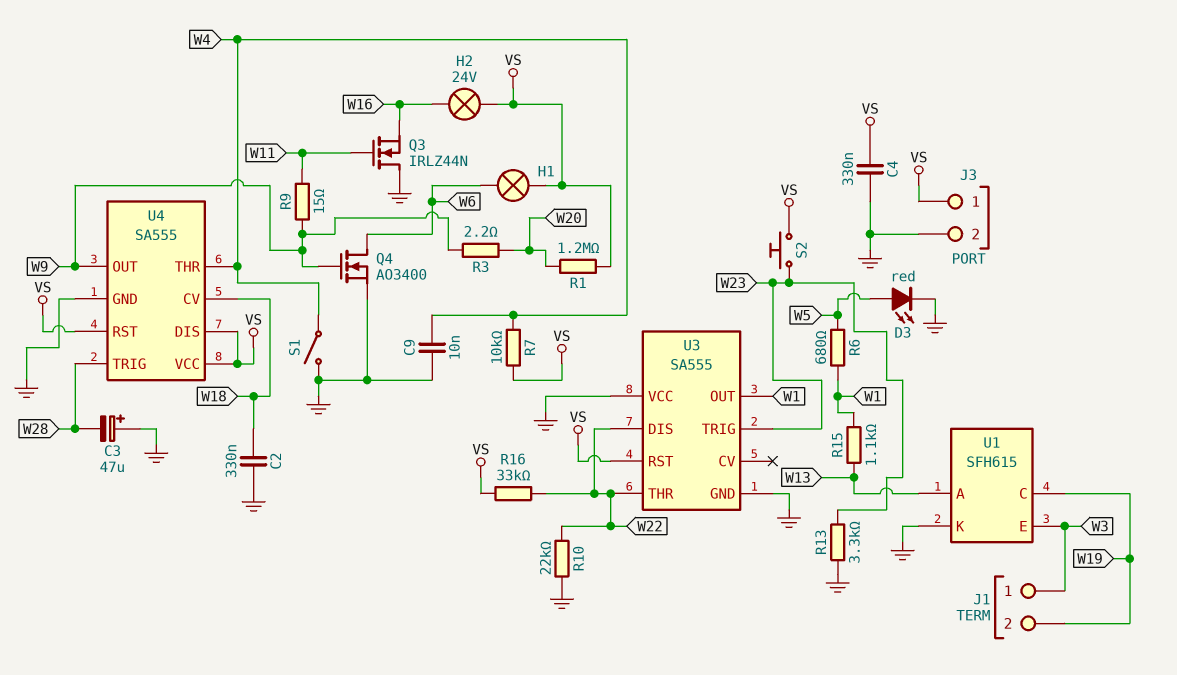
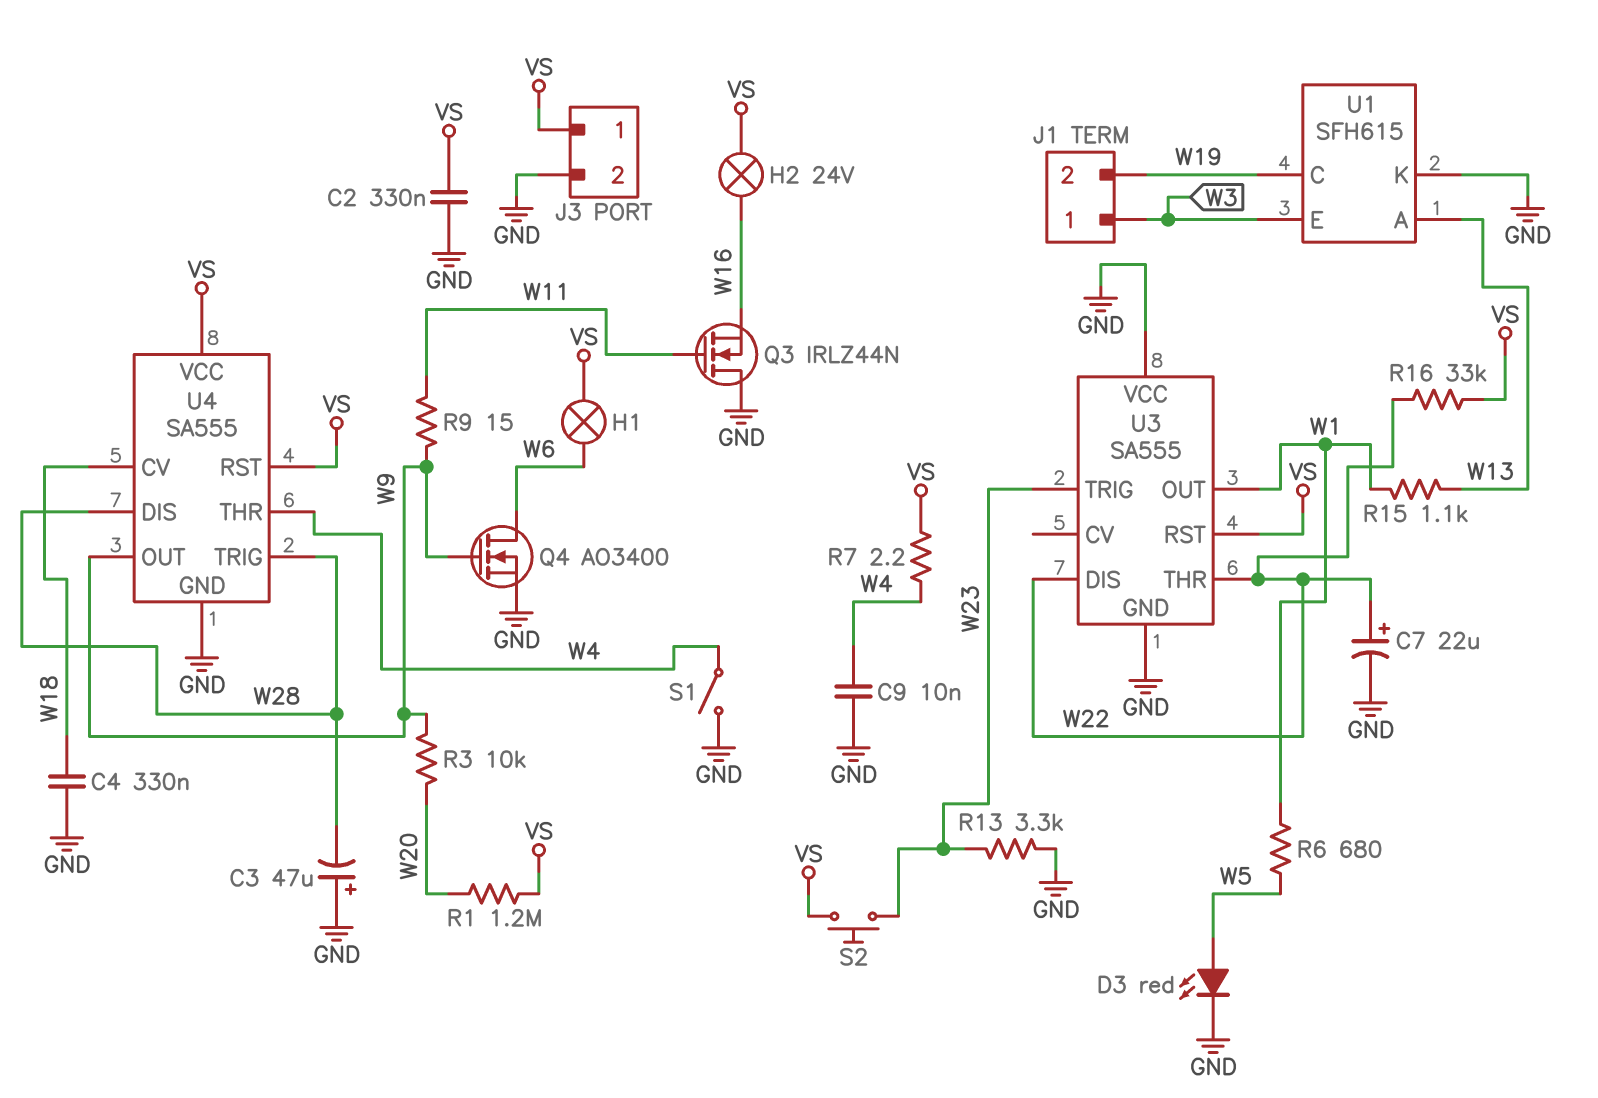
C2: 330nF (GND, W18) -> 330nF (GND, VS)
C4: 330nF (GND, VS) -> 330nF (GND, W18)
C7: none -> 22uF (plus W22, minus GND)
R3: 2.2 (W9, W20) -> 10k (W9, W20)
R7: 10k (VS, W4) -> 2.2 (VS, W4)
R10: 22k (GND, W22) -> none
U4 pin DIS: VS -> W28

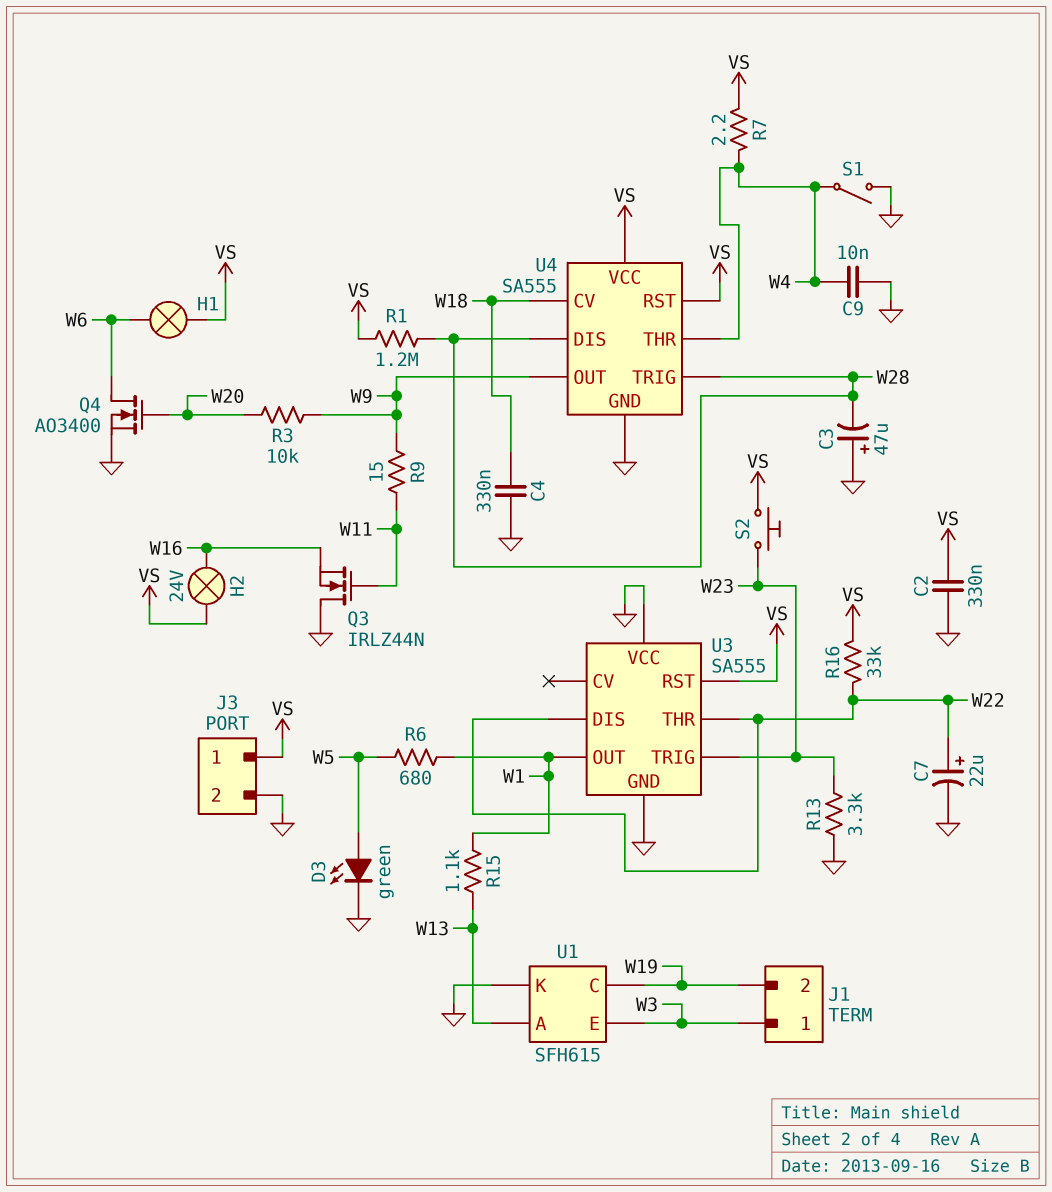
D3: LED red (A W5, K GND) -> LED green (A W5, K GND)
Q4: NMOS AO3400 (G W9, D W6, S GND) -> NMOS AO3400 (G W20, D W6, S GND)
R1: 1.2M (VS, W20) -> 1.2M (VS, W28)

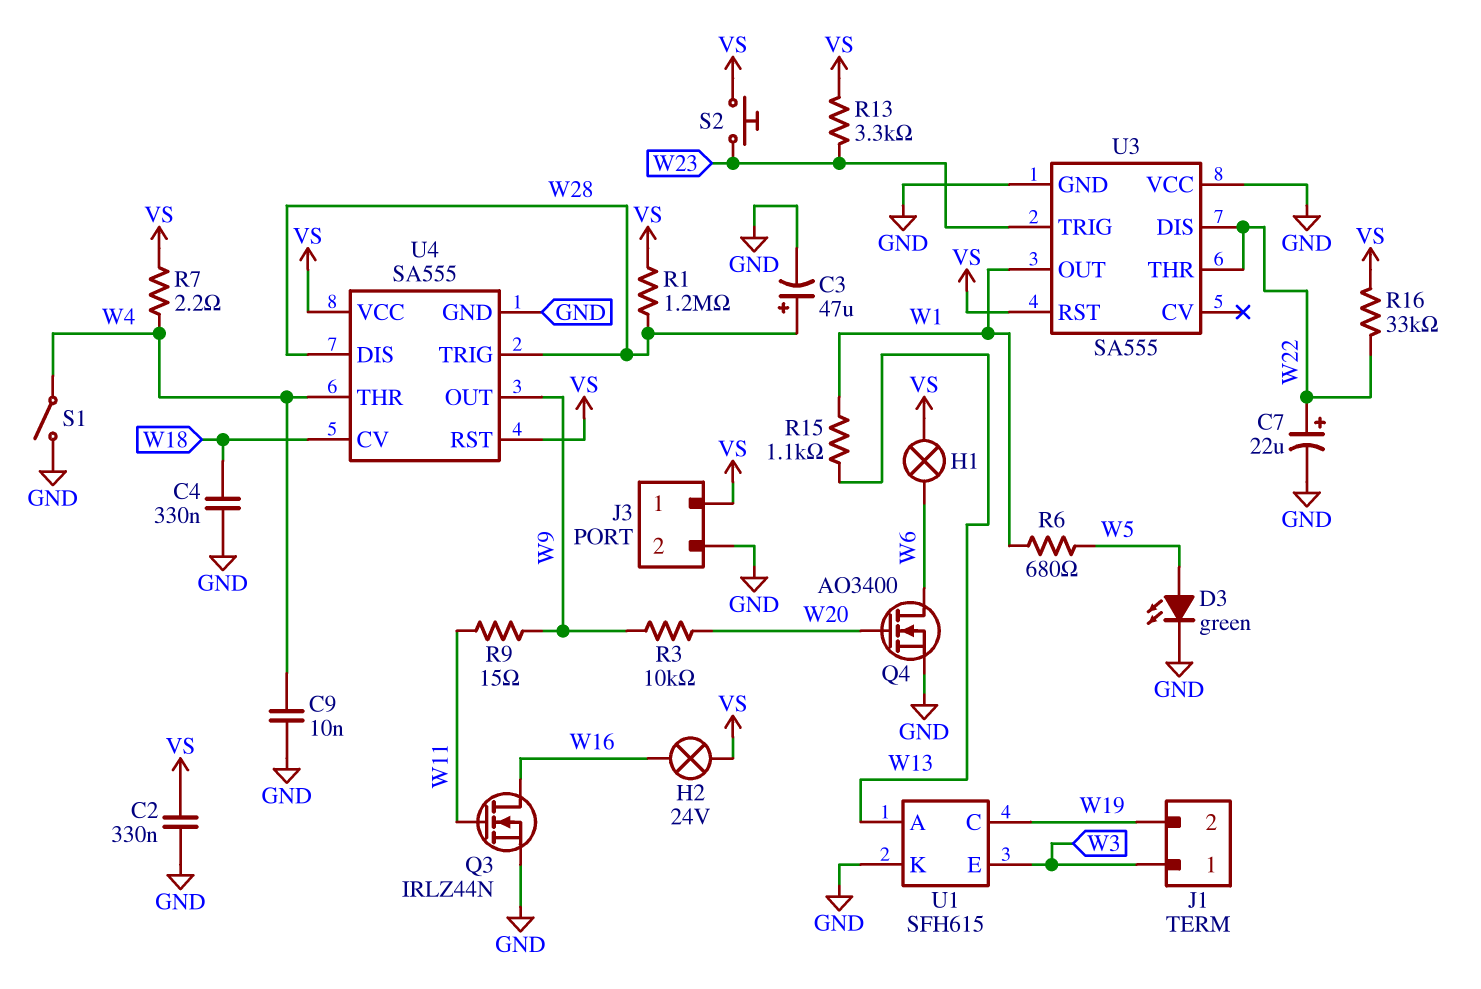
C3: 47uF (plus GND, minus W28) -> 47uF (plus W28, minus GND)
Q3: NMOS IRLZ44N (G W11, D GND, S W16) -> NMOS IRLZ44N (G W11, D W16, S GND)
R13: 3.3k (GND, W23) -> 3.3k (VS, W23)

